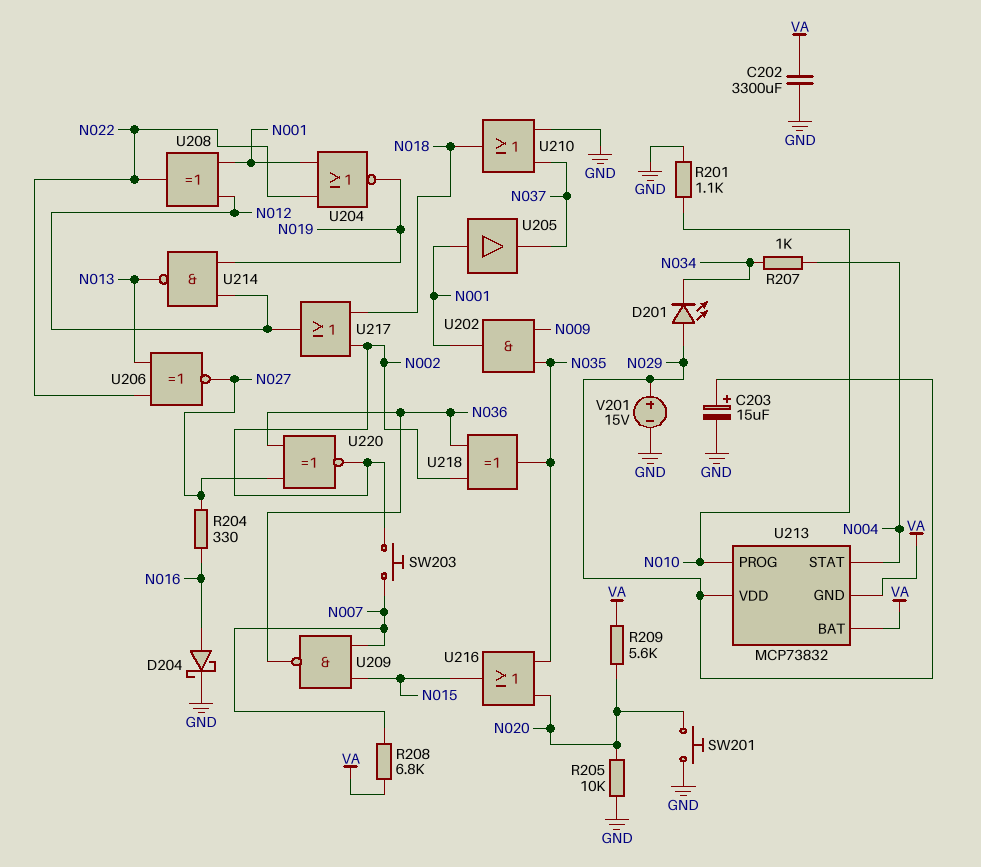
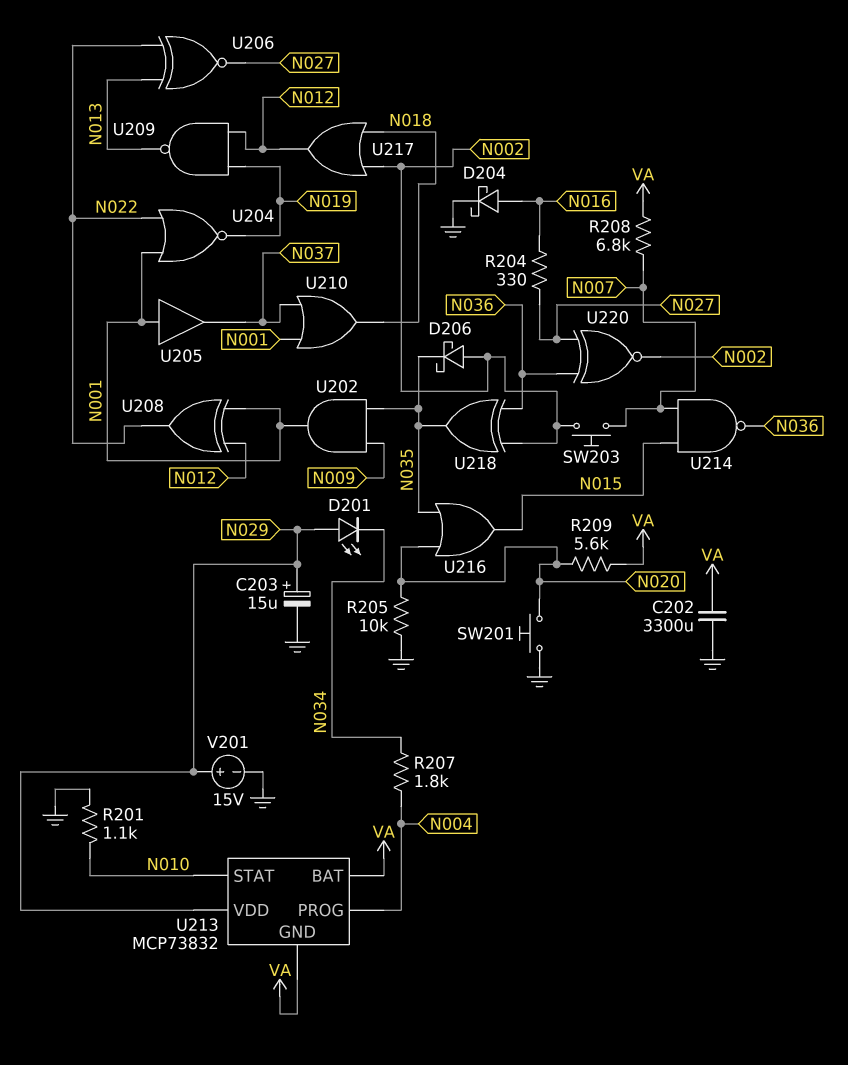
D206: none -> schottky (A N002, K N035)
R207: 1k (N004, N034) -> 1.8k (N004, N034)
U209: NAND (in N007, in N015, out N036) -> NAND (in N012, in N019, out N013)
U210: OR (in GND, in N037, out N018) -> OR (in N001, in N037, out N018)
U213 pin PROG: N010 -> N004
U213 pin STAT: N004 -> N010
U214: NAND (in N012, in N019, out N013) -> NAND (in N007, in N015, out N036)

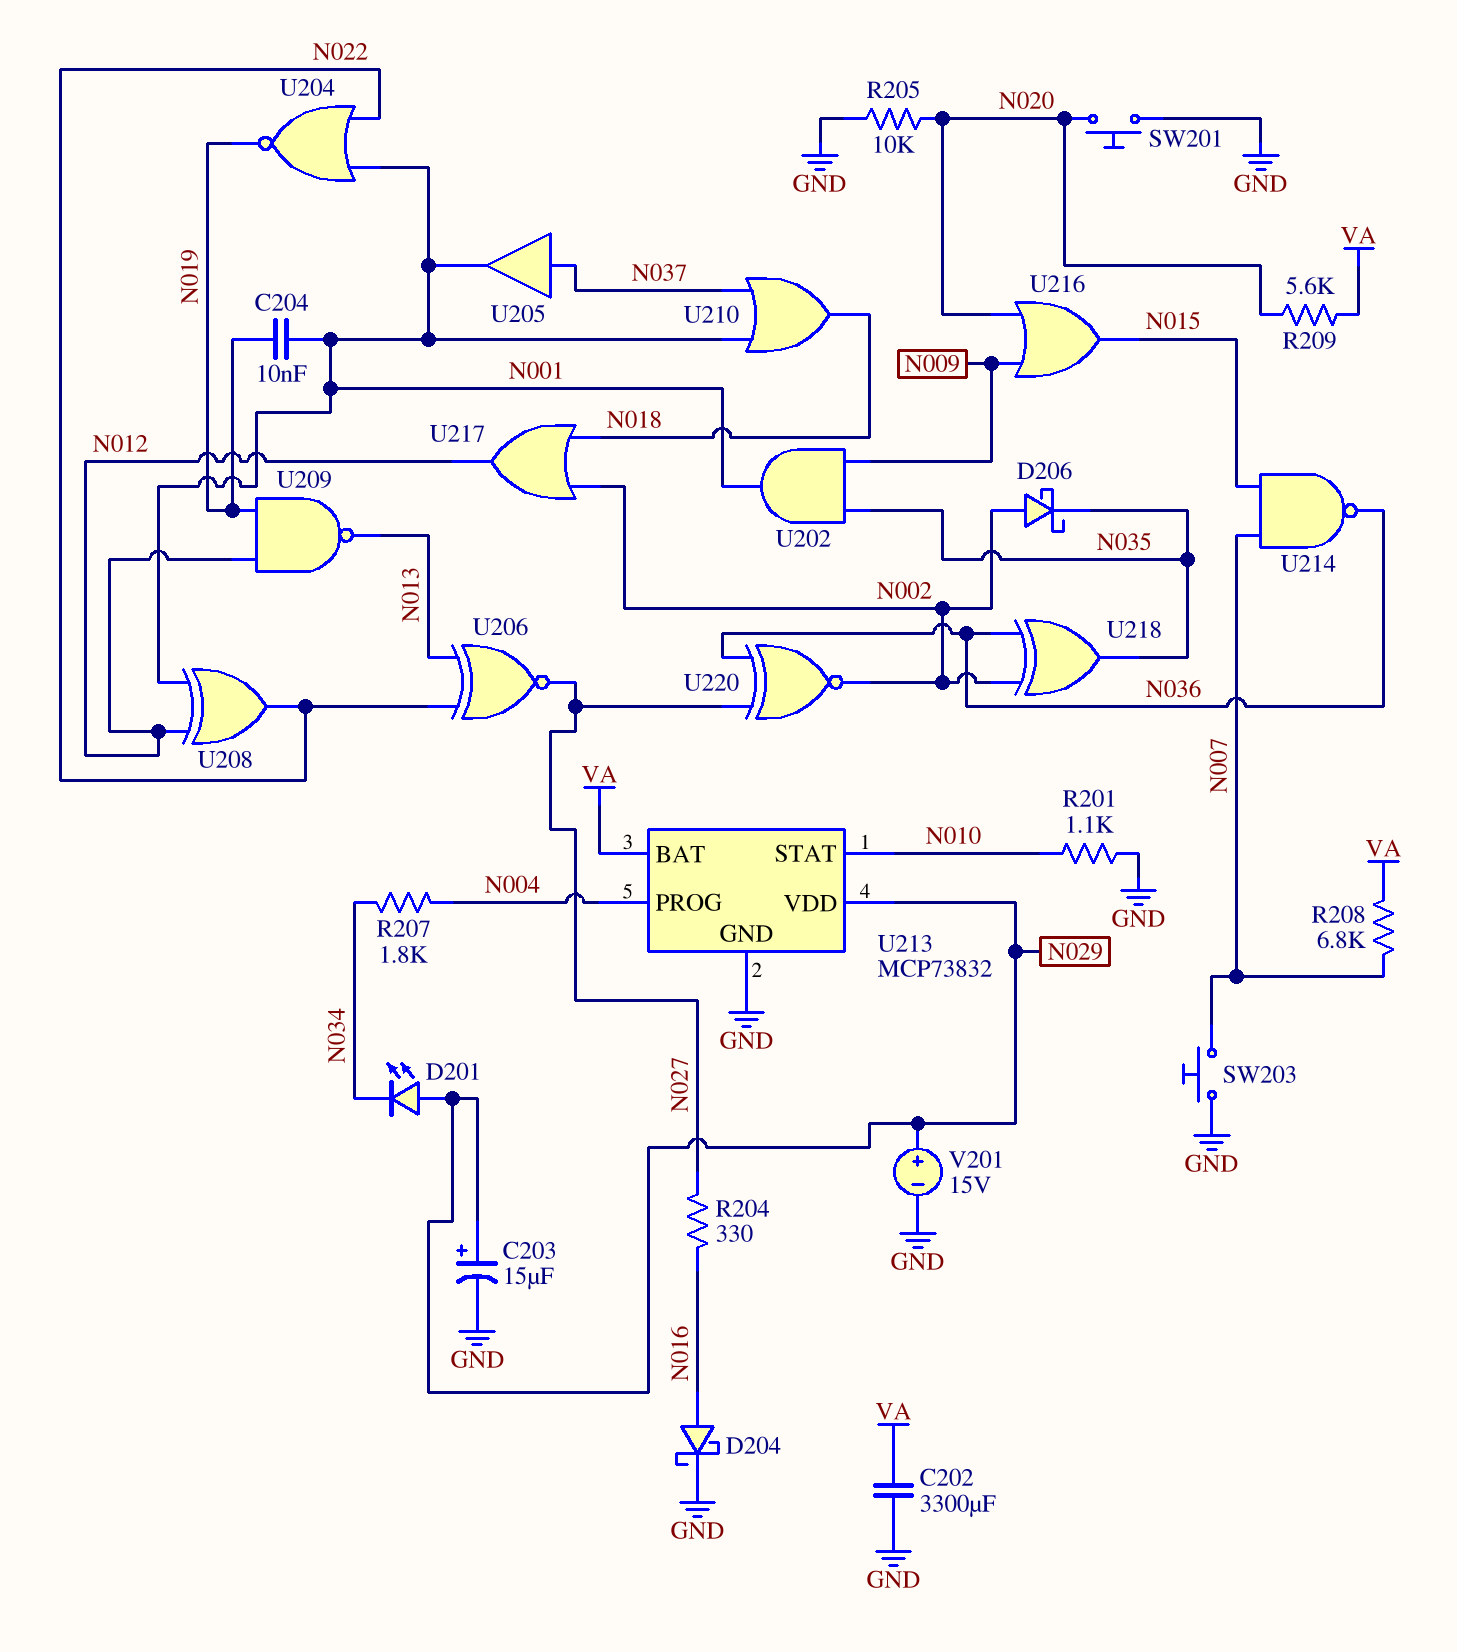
C204: none -> 10nF (N001, N019)
SW203: button (N002, N007) -> button (GND, N007)
U205: buffer (in N001, out N037) -> buffer (in N037, out N001)
U213 pin GND: VA -> GND
U216: OR (in N020, in N035, out N015) -> OR (in N009, in N020, out N015)

